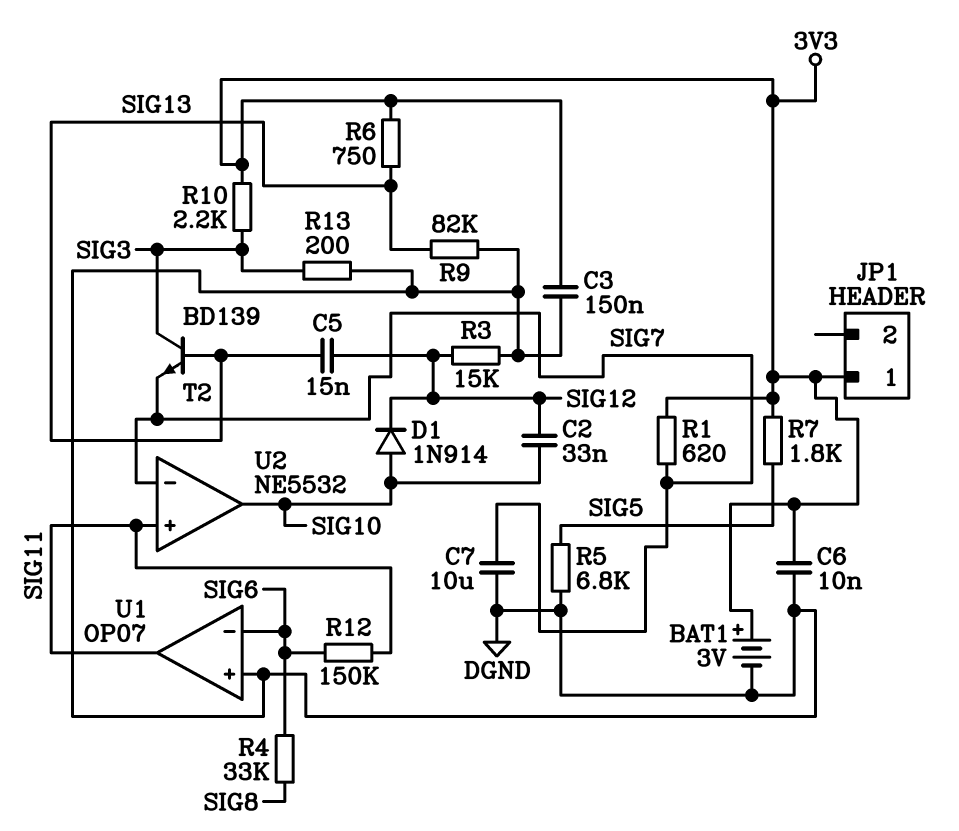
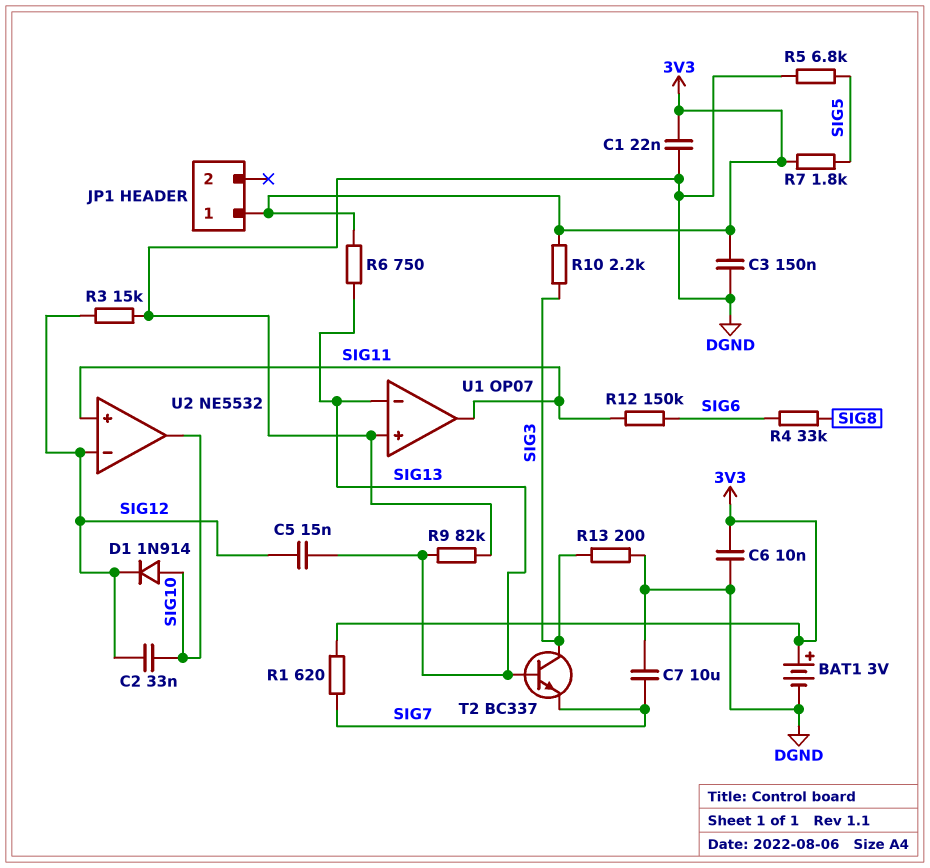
C1: none -> 22nF (3V3, DGND)
T2: NPN BD139 (B SIG13, C SIG3, E SIG7) -> NPN BC337 (B SIG13, C SIG3, E SIG7)
U1 pin in-: SIG6 -> SIG13
U2 pin in-: SIG7 -> SIG12

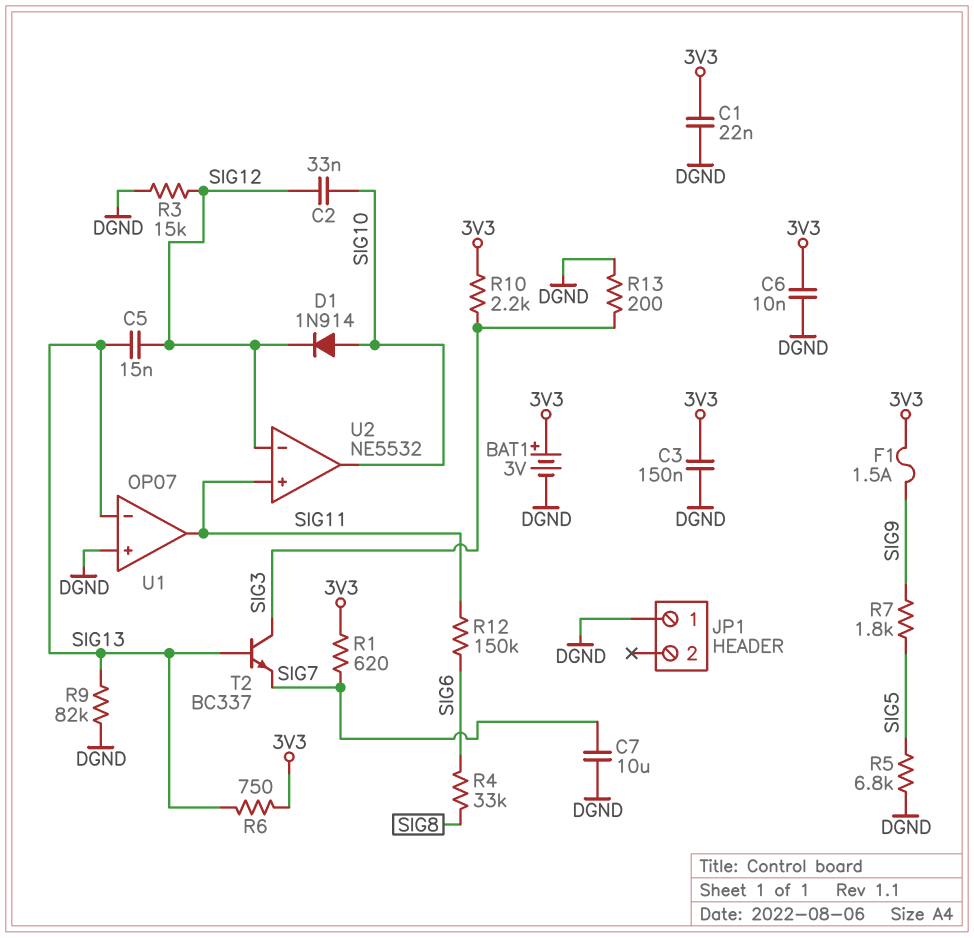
F1: none -> 1.5A (3V3, SIG9)
JP1 pin 1: 3V3 -> DGND
R7: 1.8k (3V3, SIG5) -> 1.8k (SIG5, SIG9)

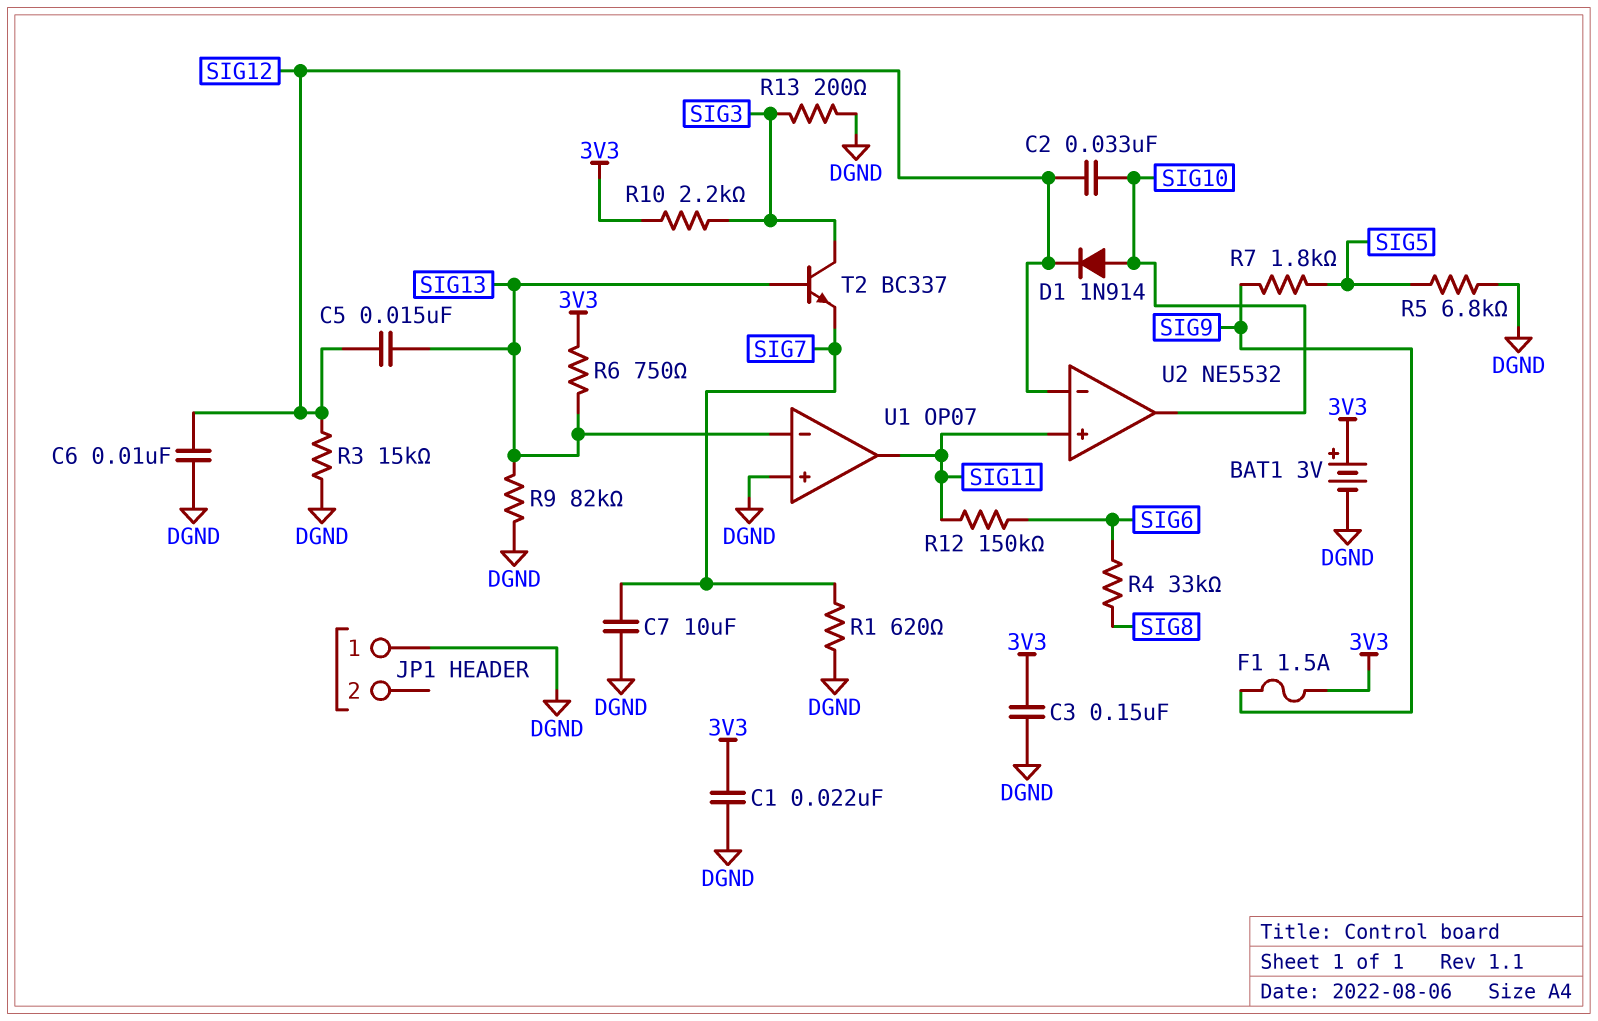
C6: 10nF (3V3, DGND) -> 10nF (DGND, SIG12)
R1: 620 (3V3, SIG7) -> 620 (DGND, SIG7)

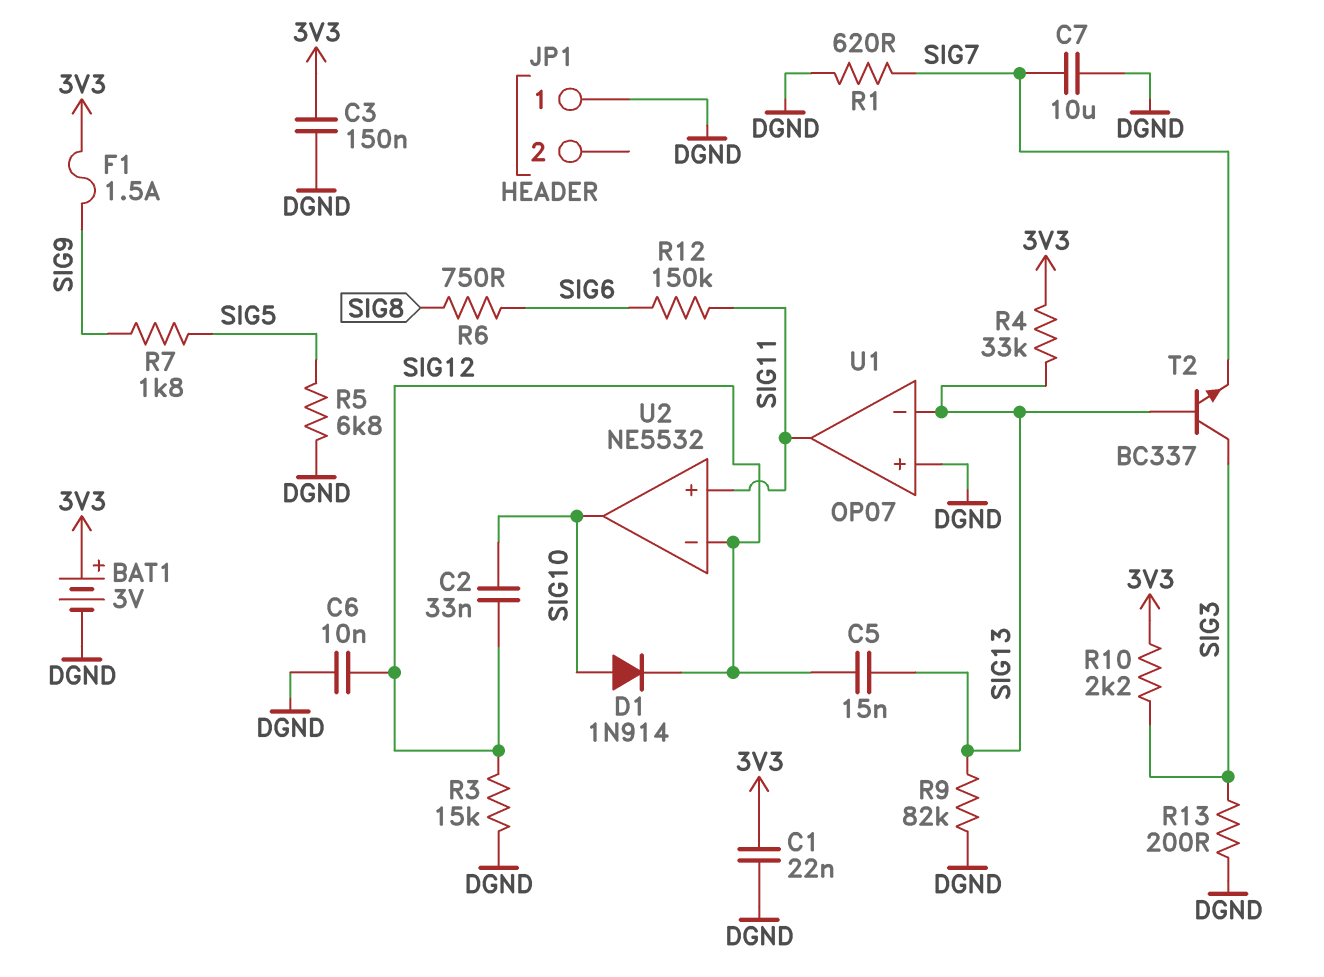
R4: 33k (SIG6, SIG8) -> 33k (3V3, SIG13)
R6: 750 (3V3, SIG13) -> 750 (SIG6, SIG8)

